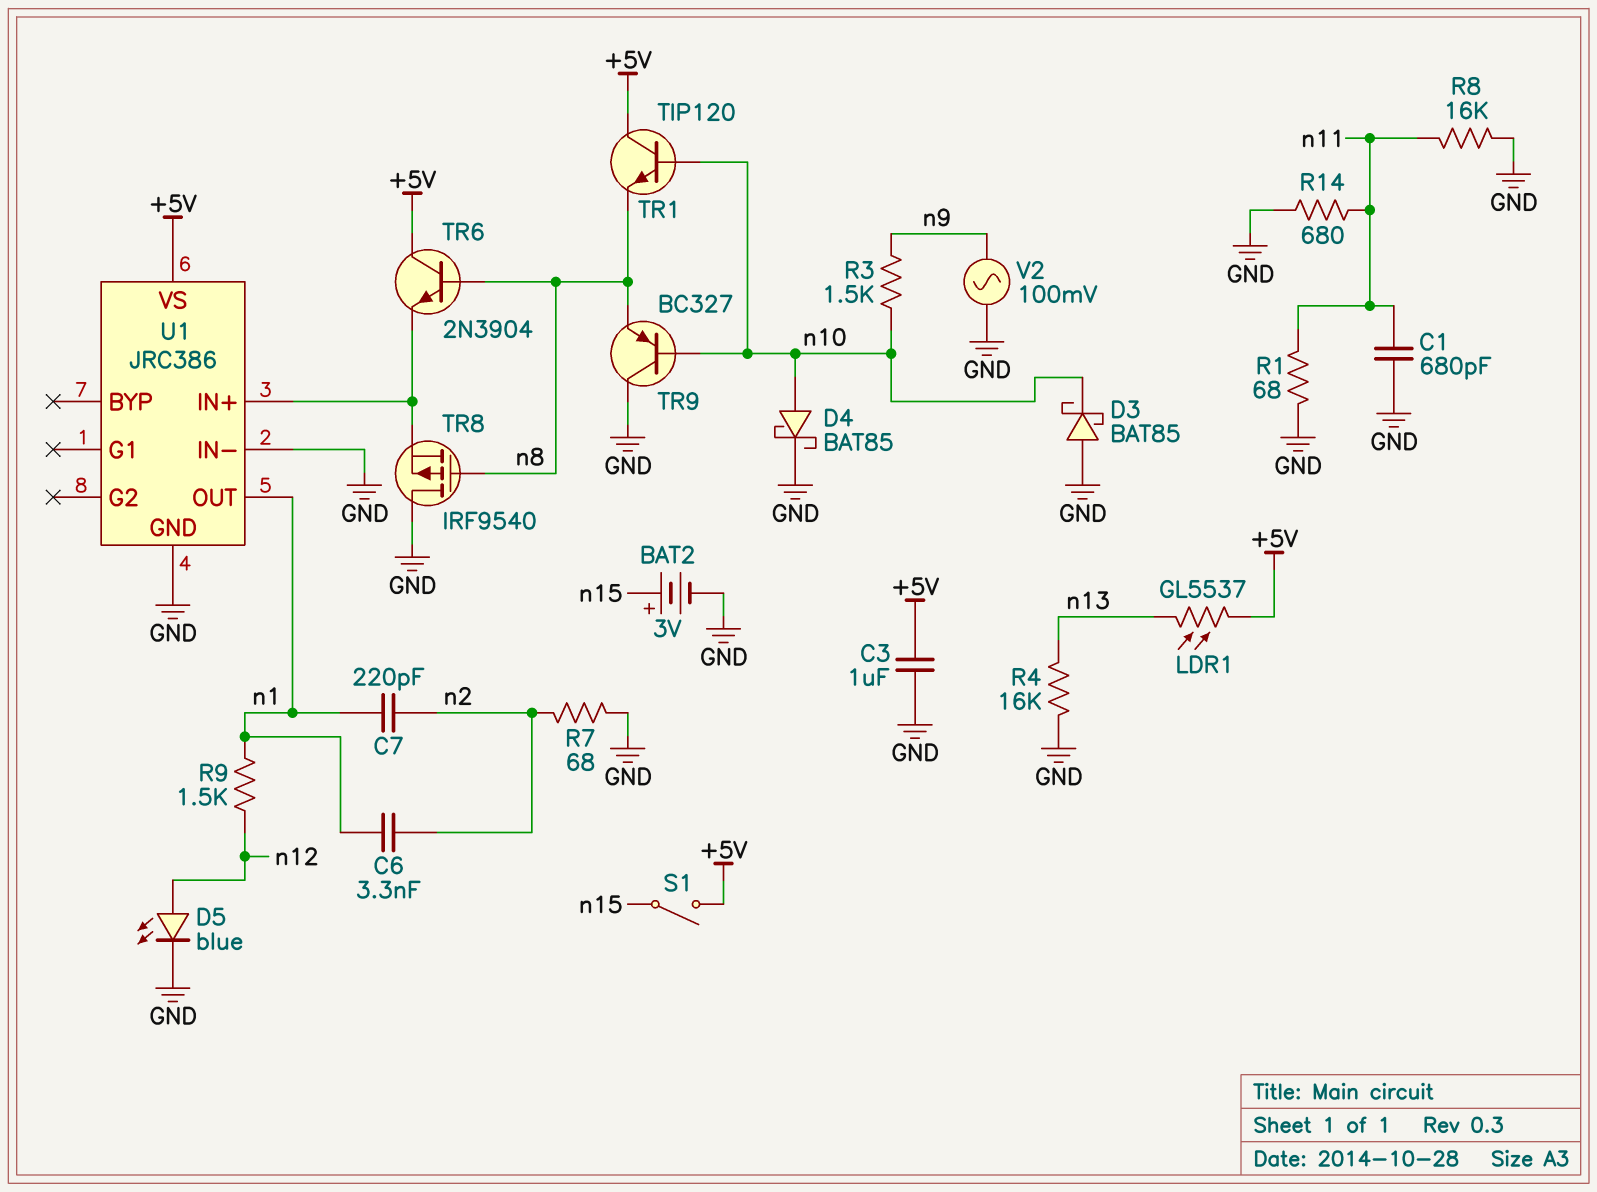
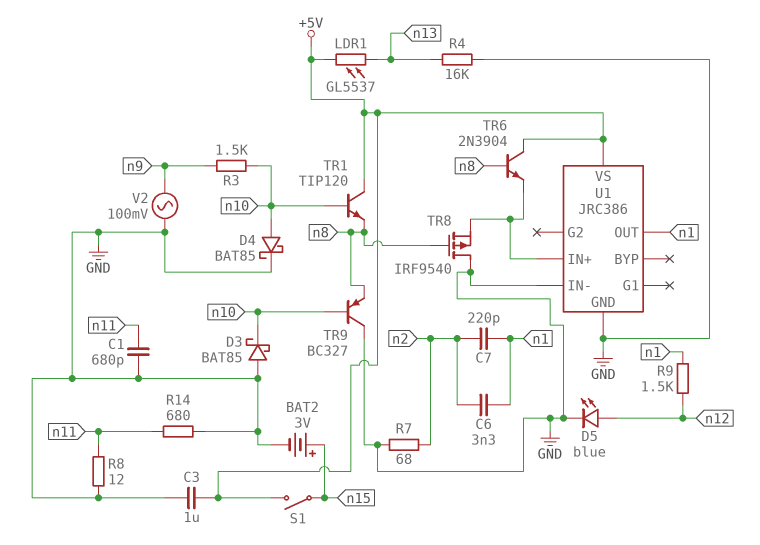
R1: 68 (GND, n11) -> none
R8: 16k (GND, n11) -> 12 (GND, n11)

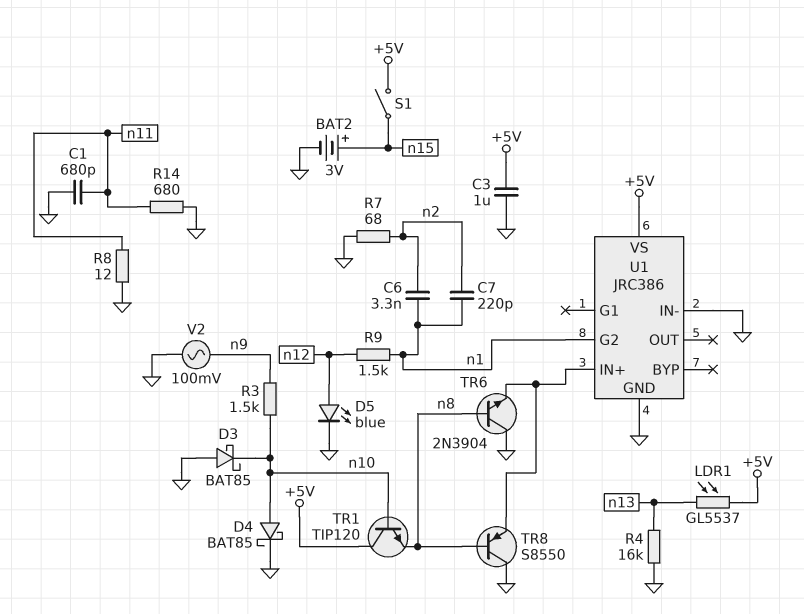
TR6: NPN 2N3904 (B n8, C +5V, E U1/IN+) -> NPN 2N3904 (B n8, C GND, E U1/IN+)
TR8: PMOS IRF9540 (G n8, D GND, S U1/IN+) -> PNP S8550 (B n8, C GND, E U1/IN+)
TR9: PNP BC327 (B n10, C GND, E n8) -> none
U1 pin G2: none -> n1
U1 pin OUT: n1 -> none

